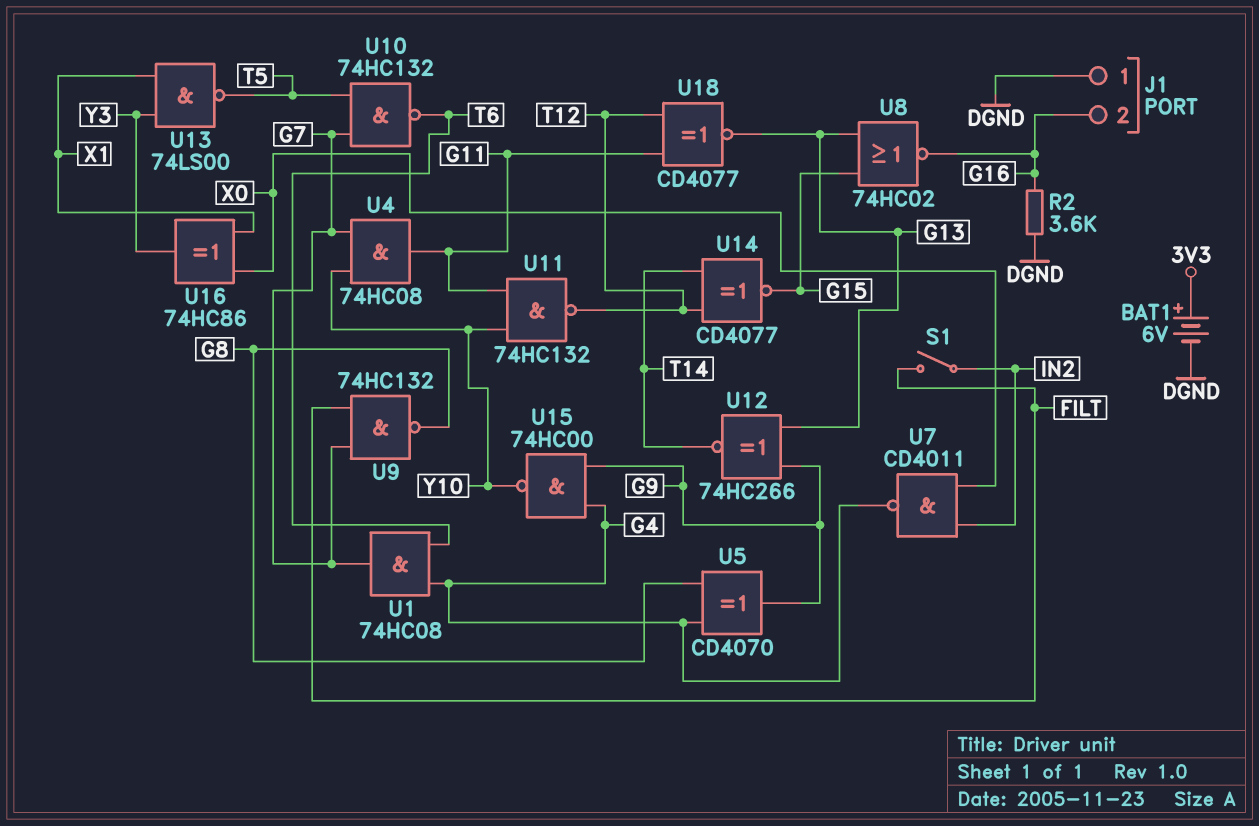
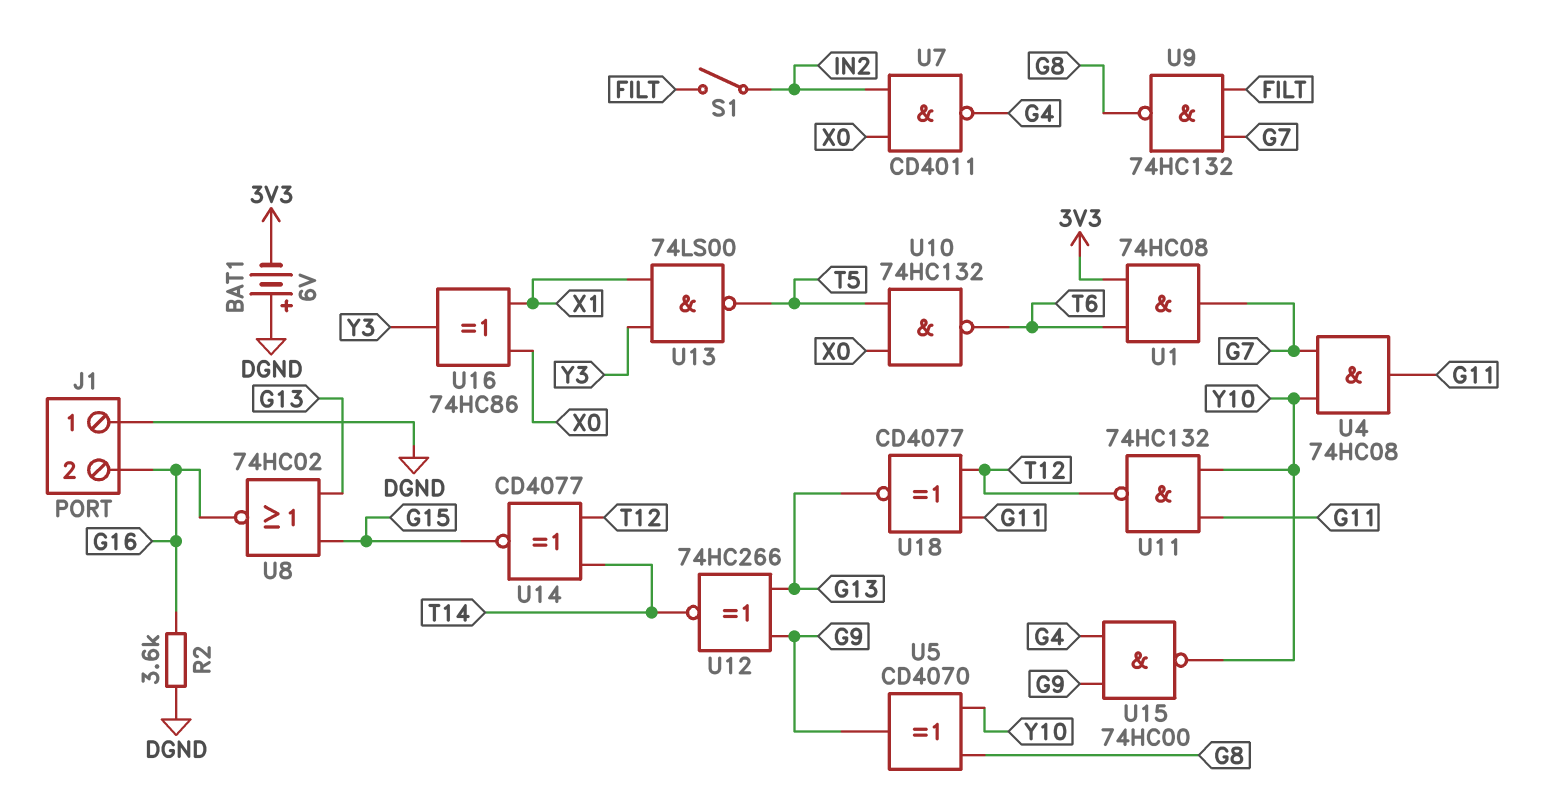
BAT1: 6V (plus 3V3, minus DGND) -> 6V (plus DGND, minus 3V3)
U1: AND 74HC08 (in G4, in T6, out G7) -> AND 74HC08 (in 3V3, in T6, out G7)
U5: XOR CD4070 (in G4, in G8, out G9) -> XOR CD4070 (in G8, in Y10, out G9)
U10: NAND 74HC132 (in G7, in T5, out T6) -> NAND 74HC132 (in T5, in X0, out T6)

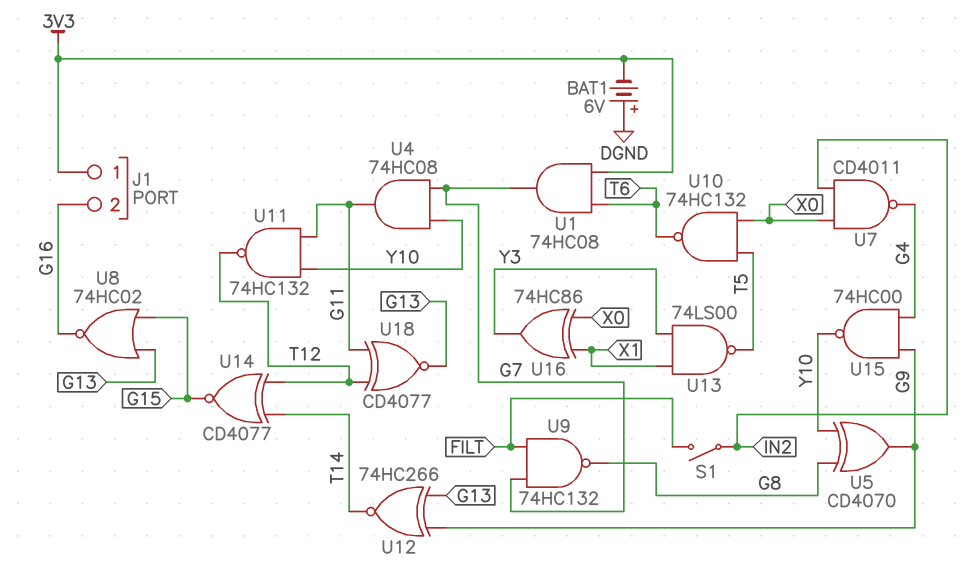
J1 pin 1: DGND -> 3V3
R2: 3.6k (DGND, G16) -> none

